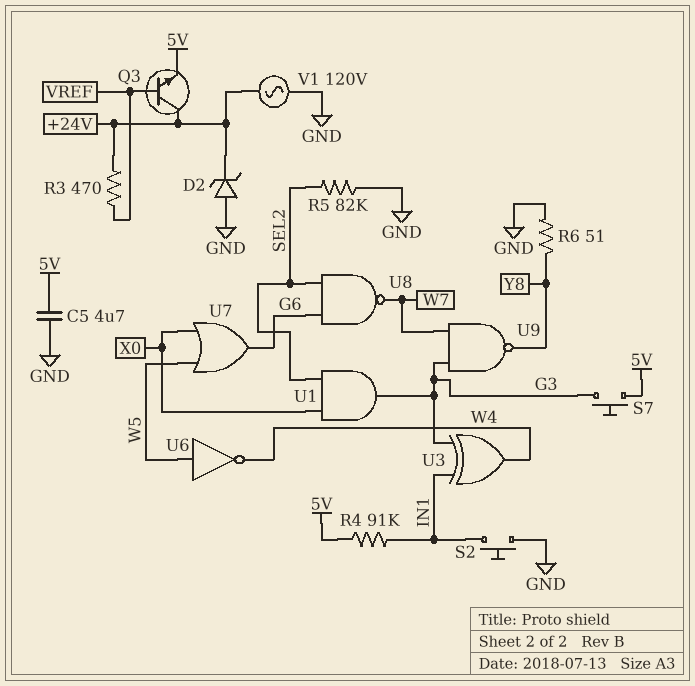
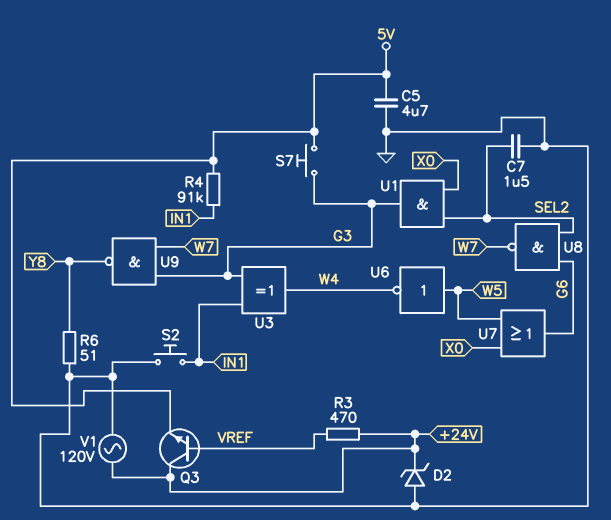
C7: none -> 1.5uF (GND, SEL2)
R5: 82k (GND, SEL2) -> none

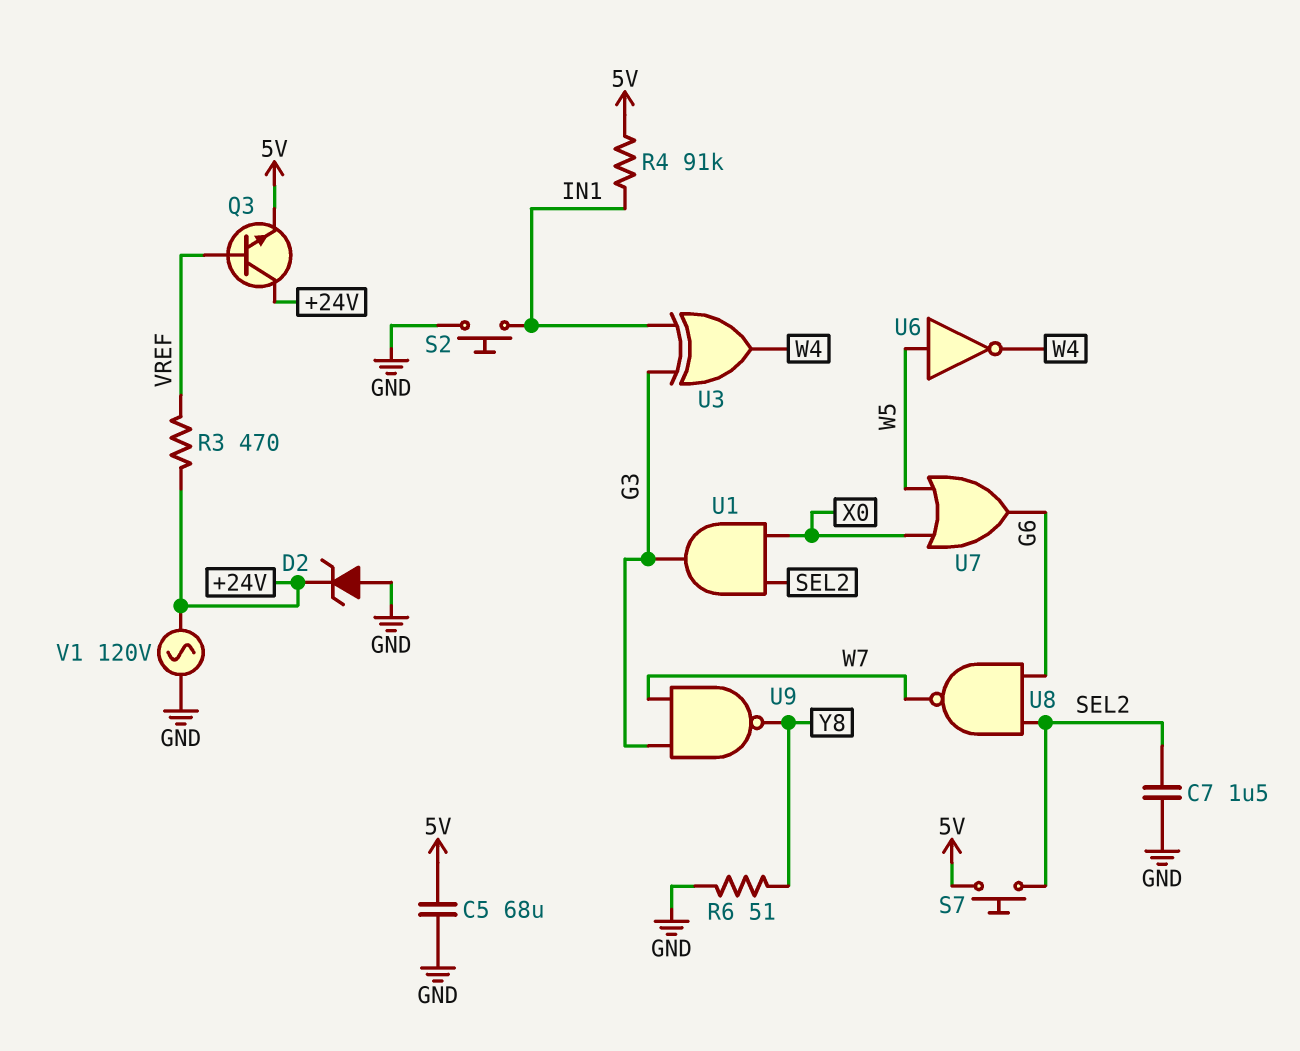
C5: 4.7uF (5V, GND) -> 68uF (5V, GND)
S7: button (5V, G3) -> button (5V, SEL2)

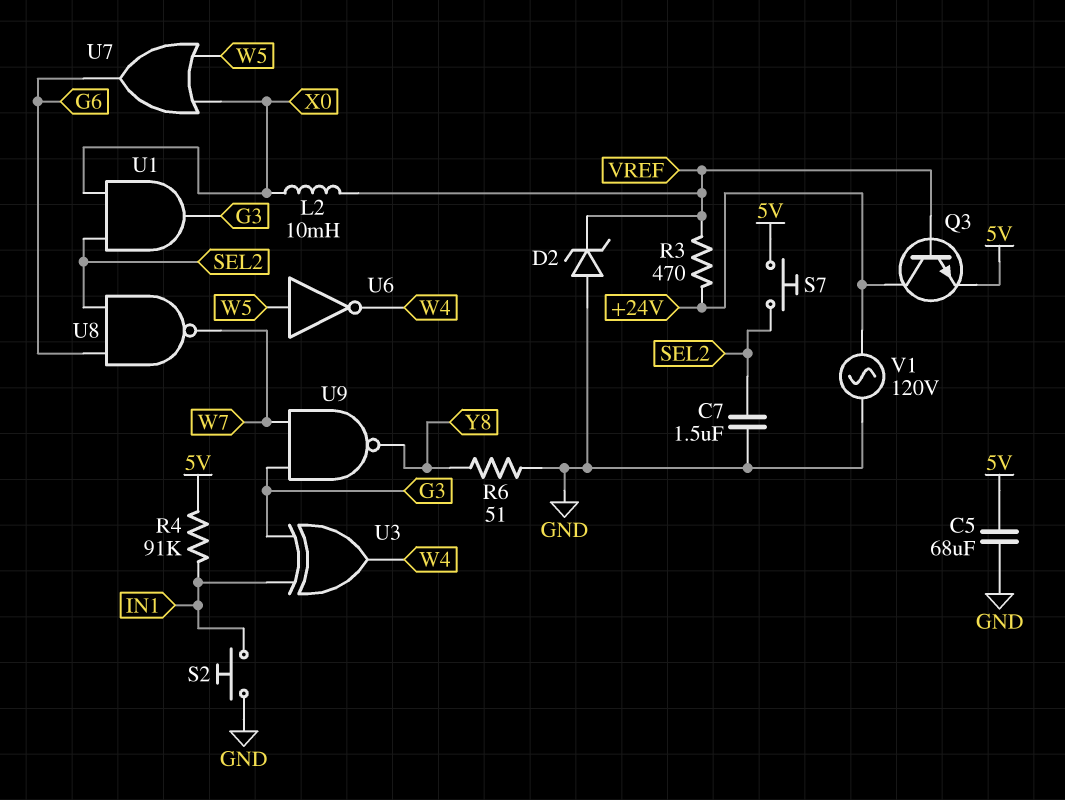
D2: zener (A GND, K +24V) -> zener (A GND, K VREF)
L2: none -> 10mH (VREF, X0)

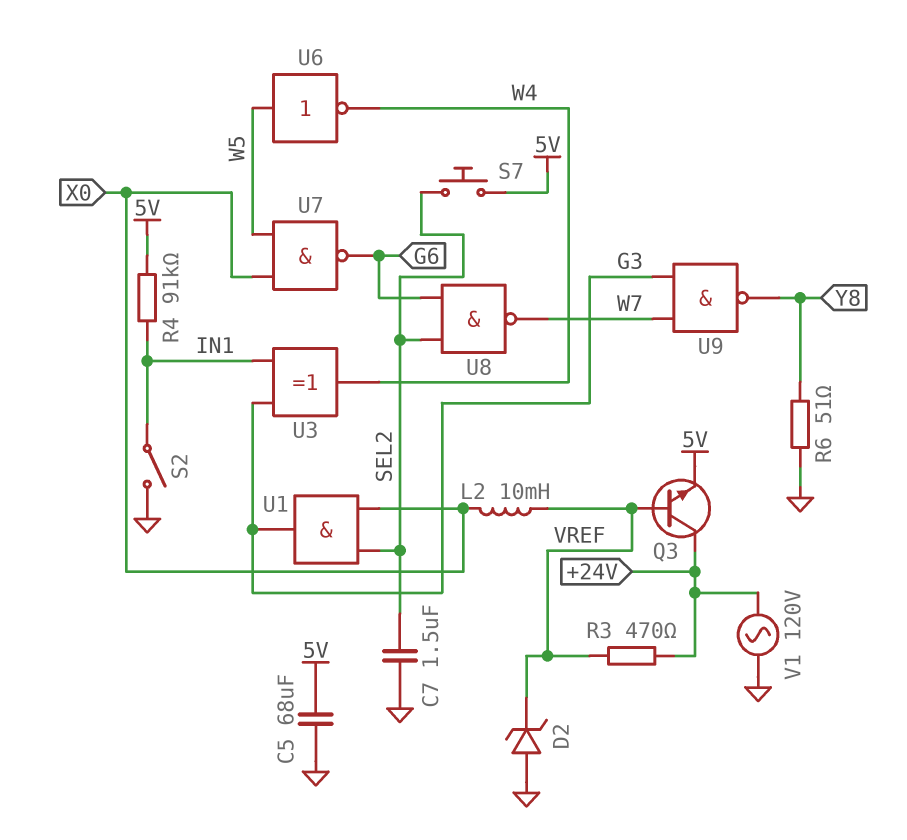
S2: button (GND, IN1) -> switch (GND, IN1)
U7: OR (in W5, in X0, out G6) -> NAND (in W5, in X0, out G6)

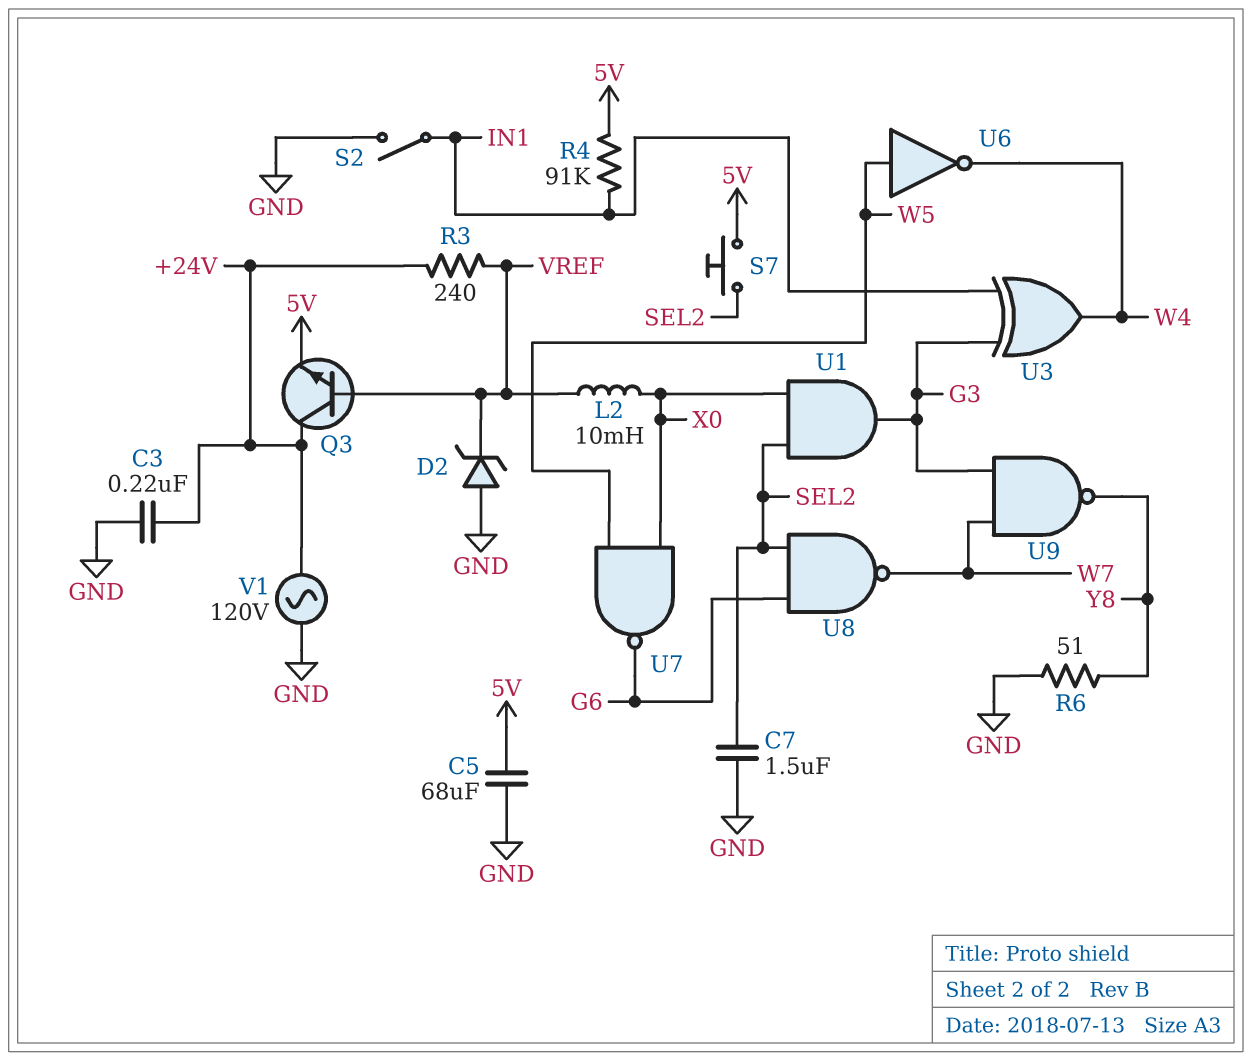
C3: none -> 220nF (+24V, GND)
R3: 470 (+24V, VREF) -> 240 (+24V, VREF)

